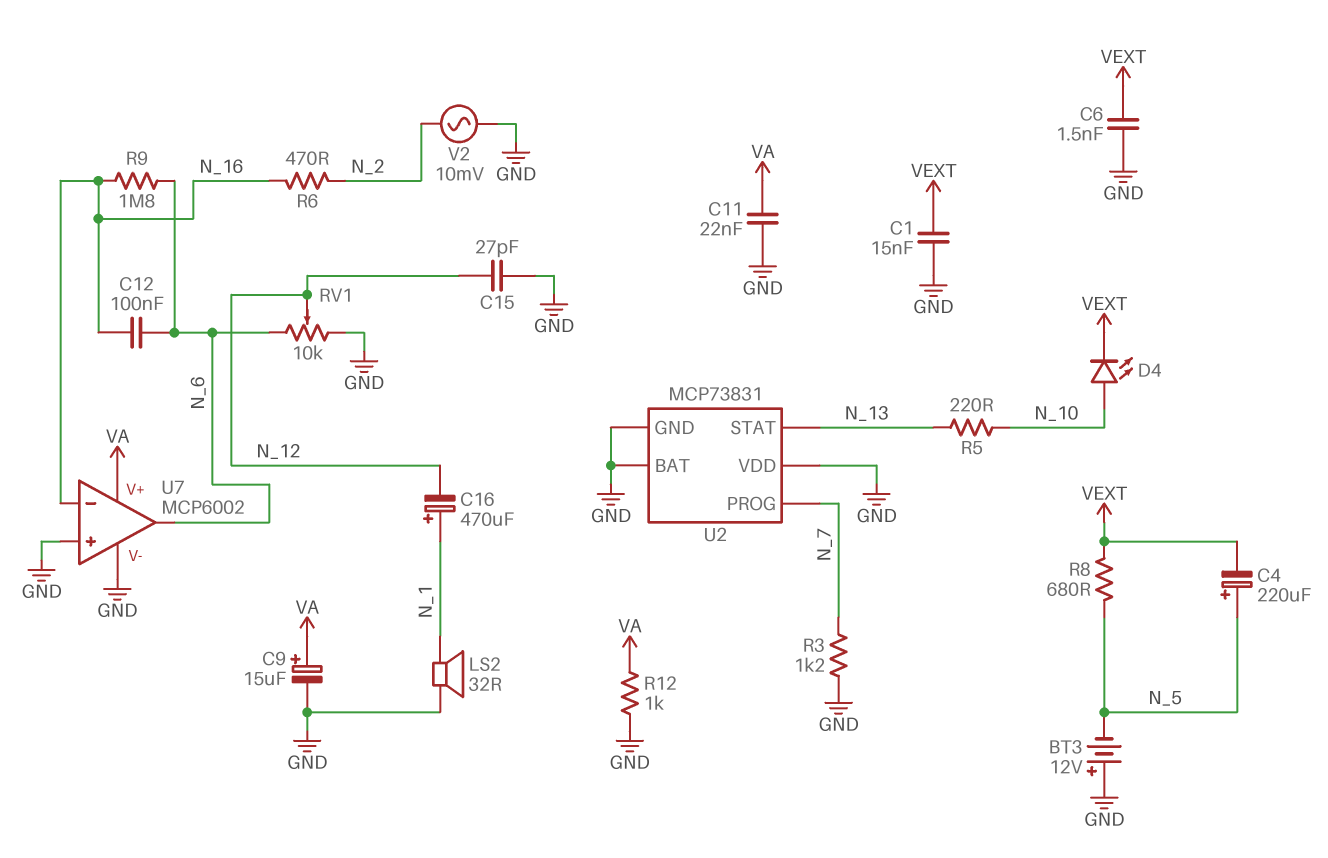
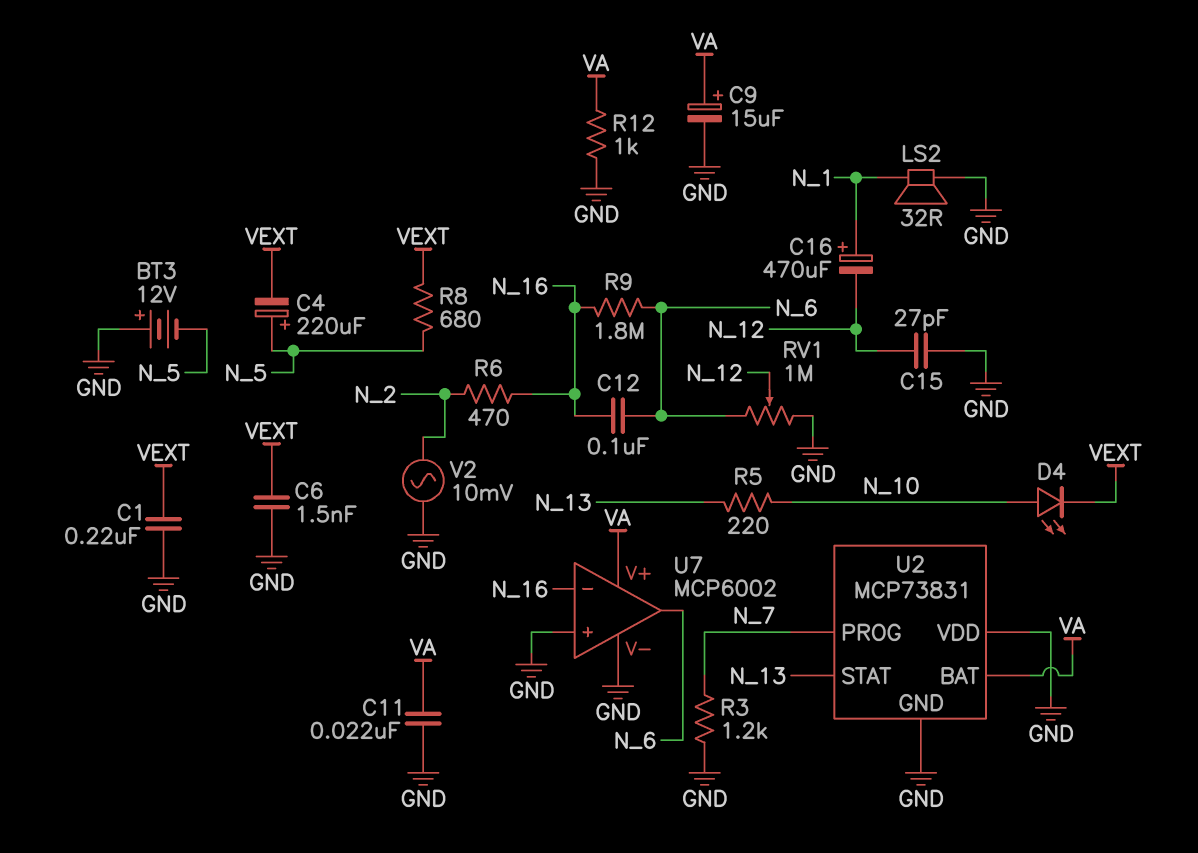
C1: 15nF (GND, VEXT) -> 220nF (GND, VEXT)
RV1: 10k (GND, N_6, wiper N_12) -> 1M (GND, N_6, wiper N_12)
U2 pin BAT: GND -> VA

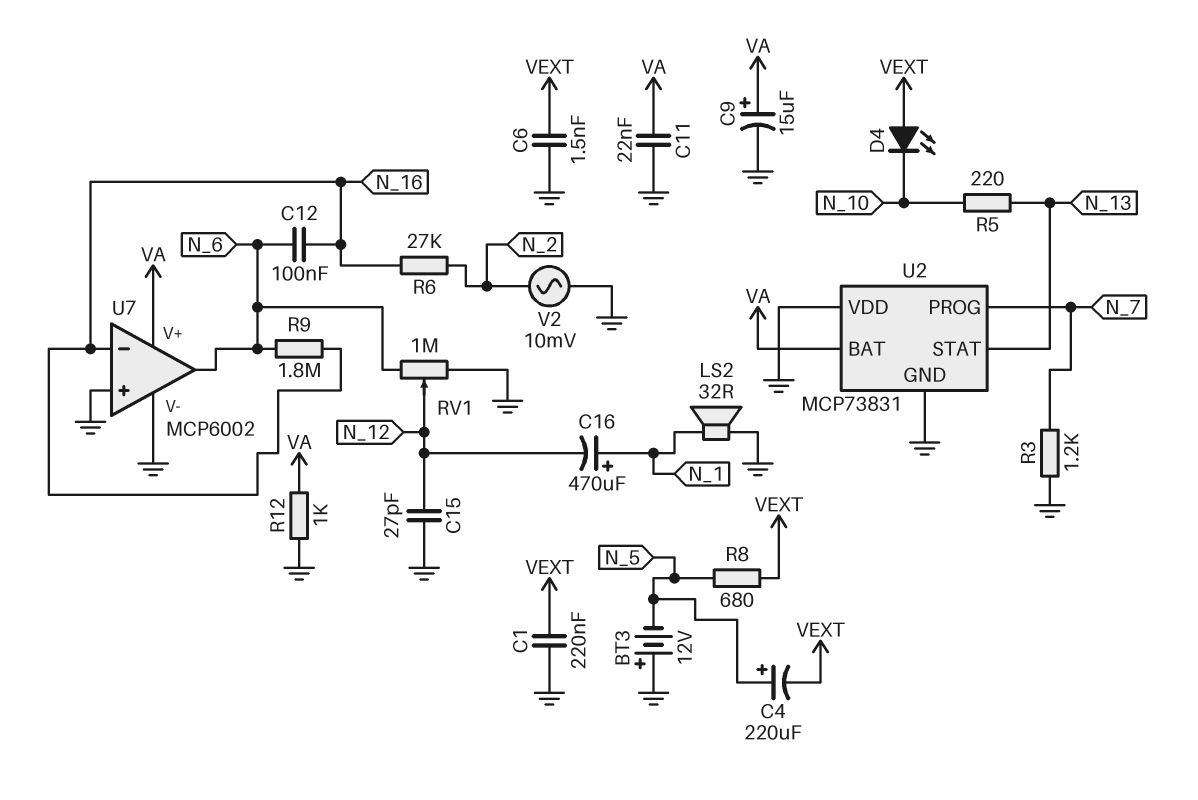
D4: LED (A N_10, K VEXT) -> LED (A VEXT, K N_10)
R6: 470 (N_2, N_16) -> 27k (N_2, N_16)

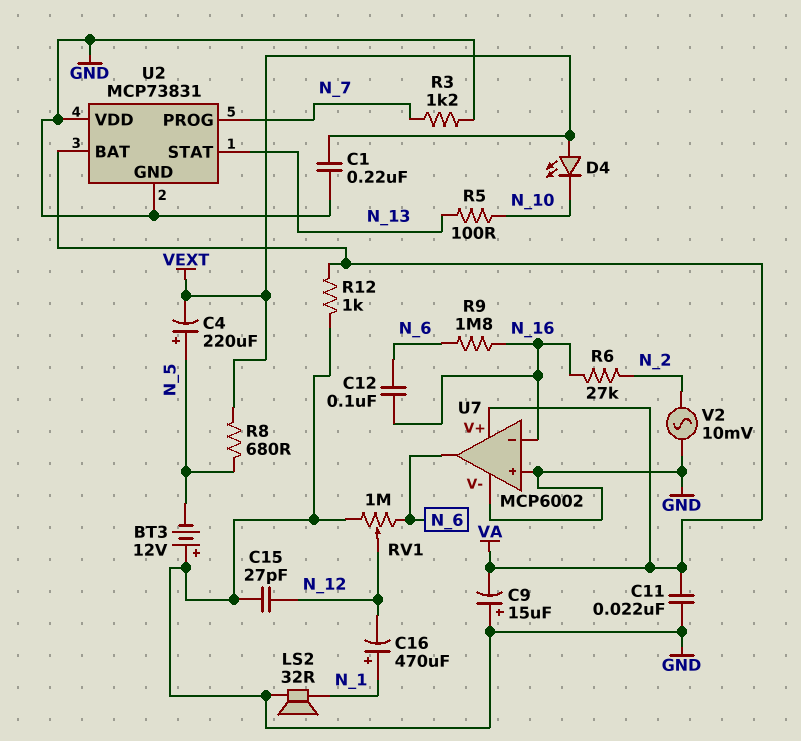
C6: 1.5nF (GND, VEXT) -> none
C9: 15uF (plus VA, minus GND) -> 15uF (plus GND, minus VA)
R5: 220 (N_10, N_13) -> 100 (N_10, N_13)

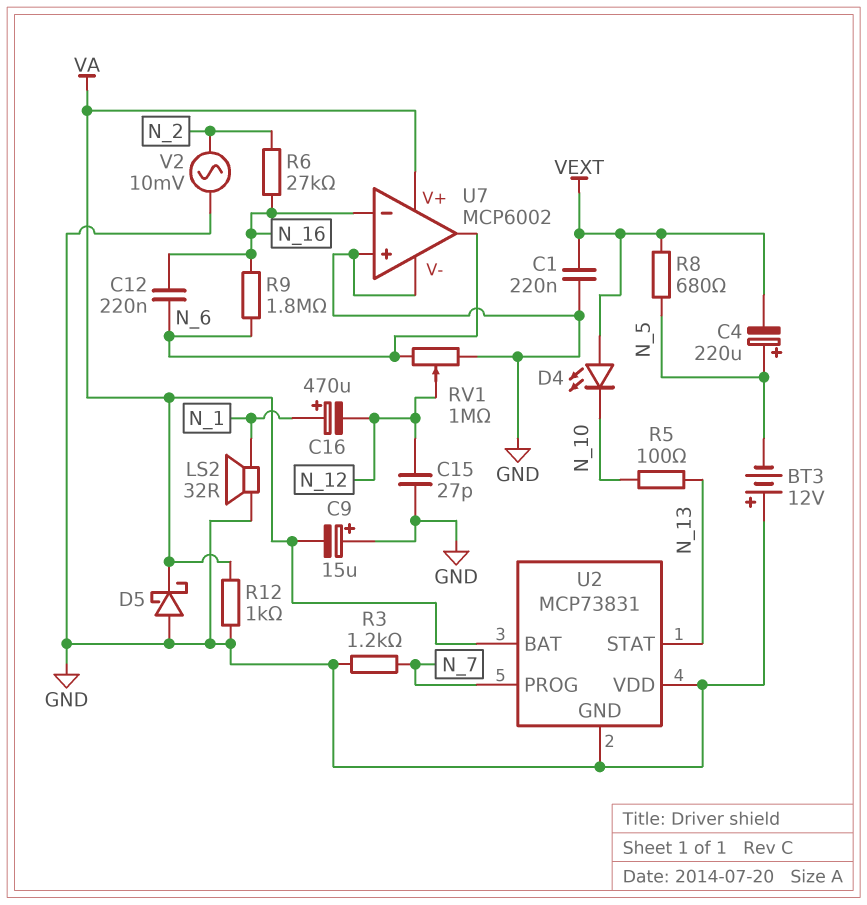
C11: 22nF (GND, VA) -> none
C12: 100nF (N_6, N_16) -> 220nF (N_6, N_16)
D5: none -> schottky (A GND, K VA)

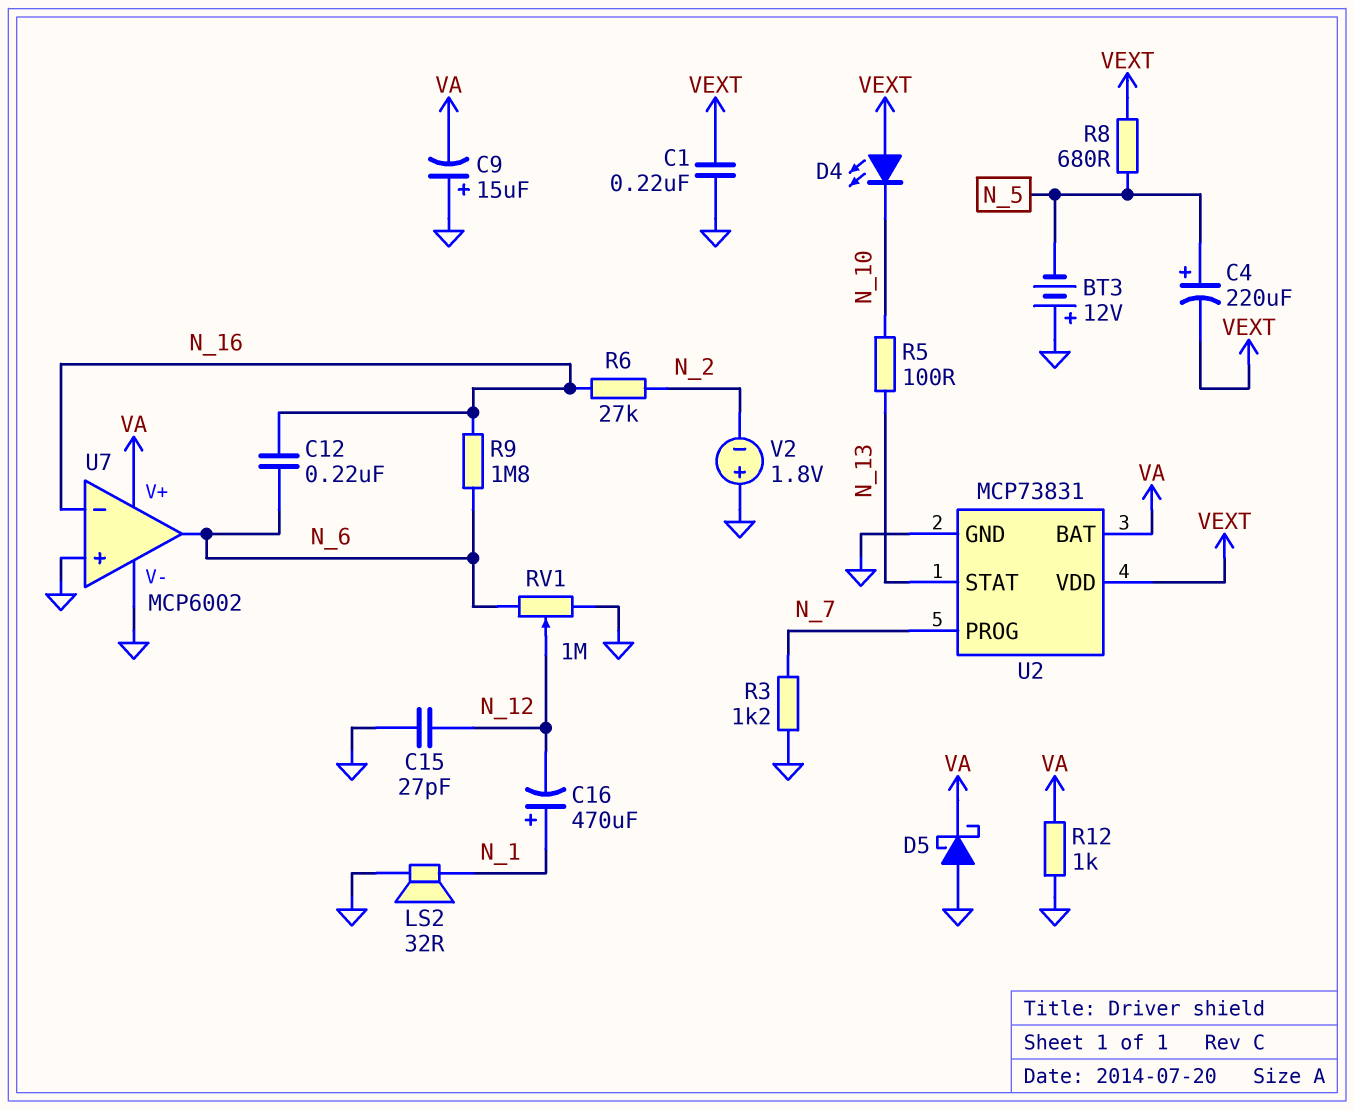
U2 pin VDD: GND -> VEXT
V2: AC 10mV (GND, N_2) -> 1.8V (plus GND, minus N_2)

